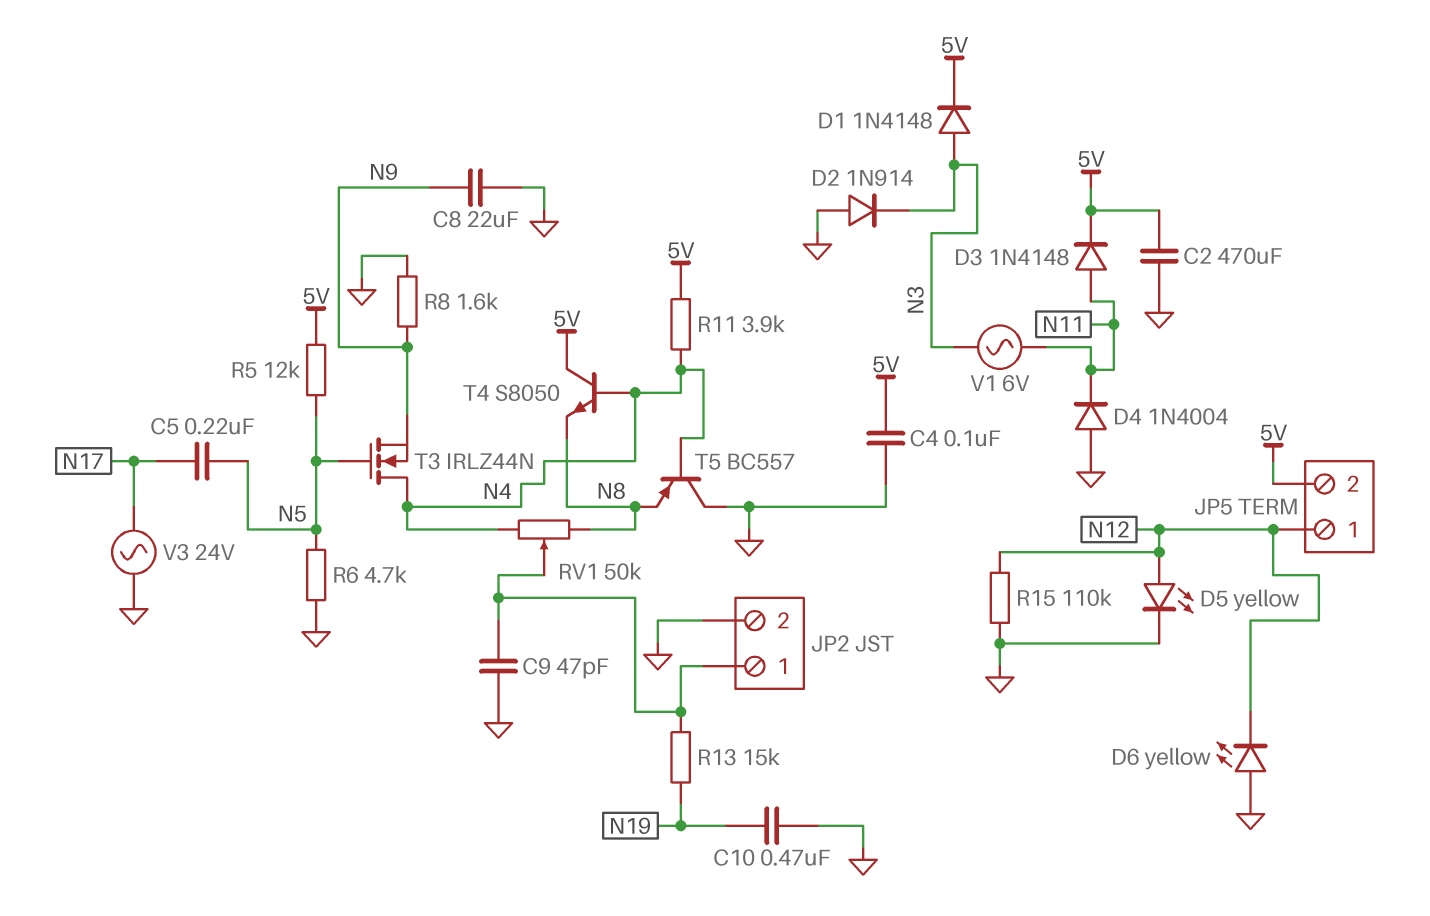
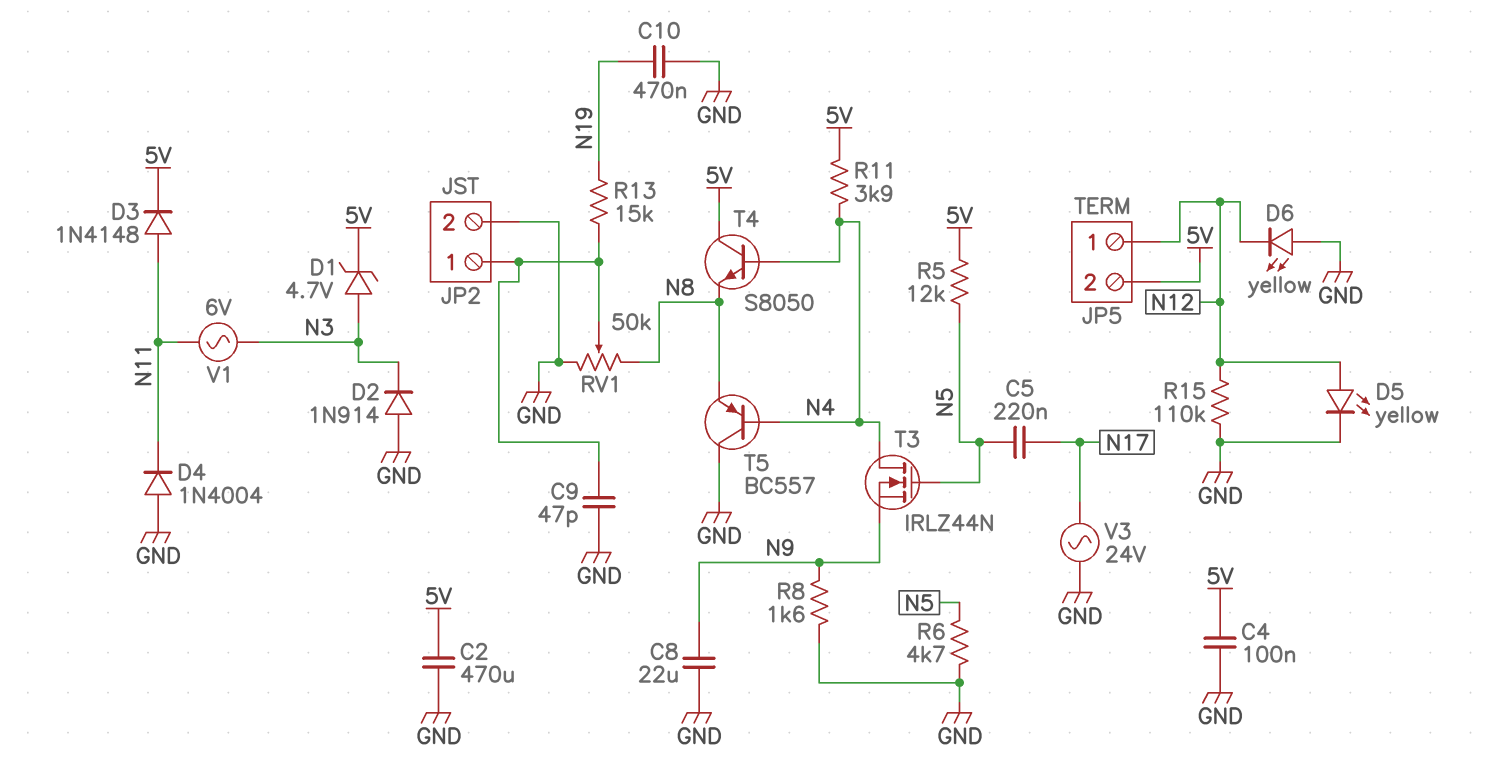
D1: diode 1N4148 (A N3, K 5V) -> zener 4.7V (A N3, K 5V)
RV1: 50k (N4, N8, wiper JP2/1) -> 50k (GND, N8, wiper JP2/1)

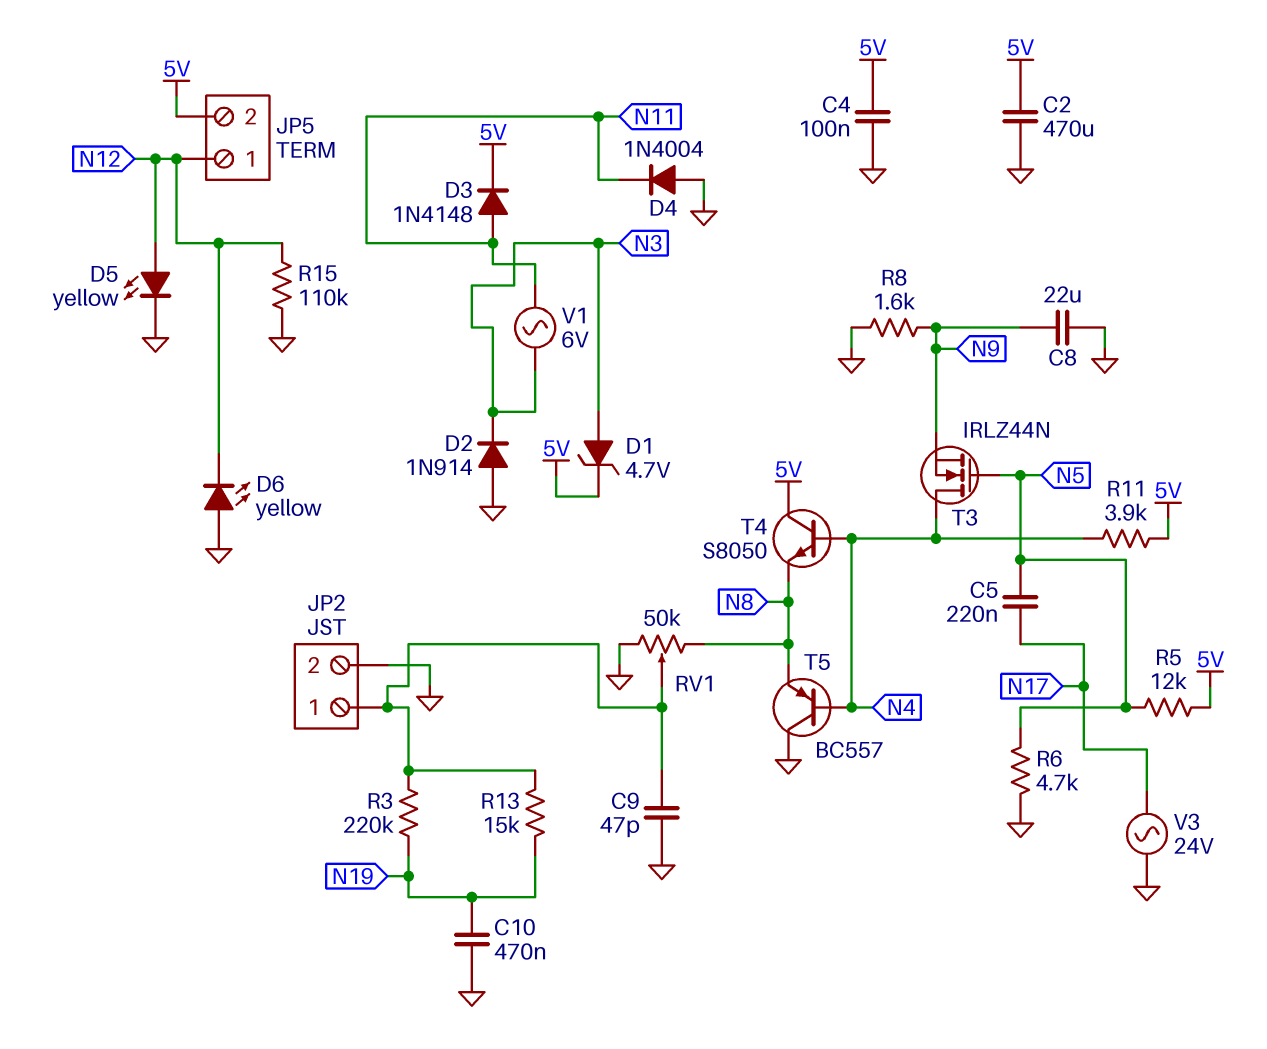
R3: none -> 220k (JP2/1, N19)

